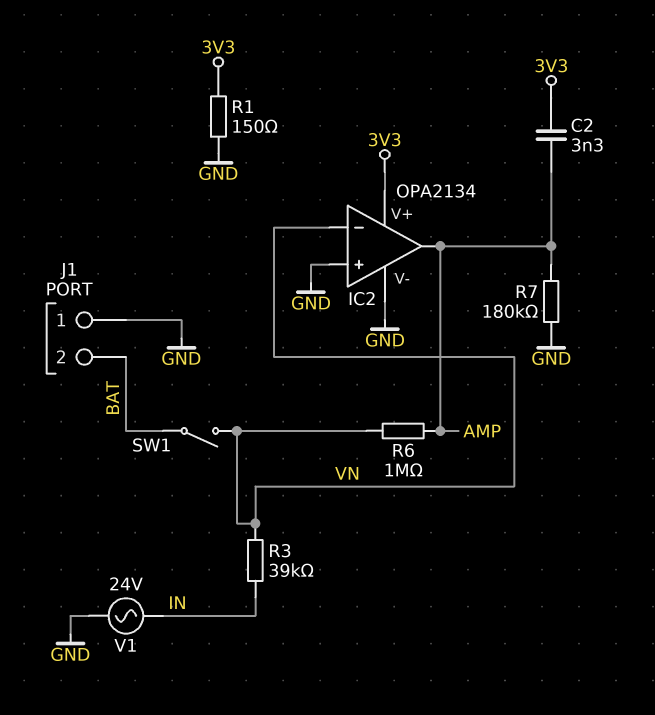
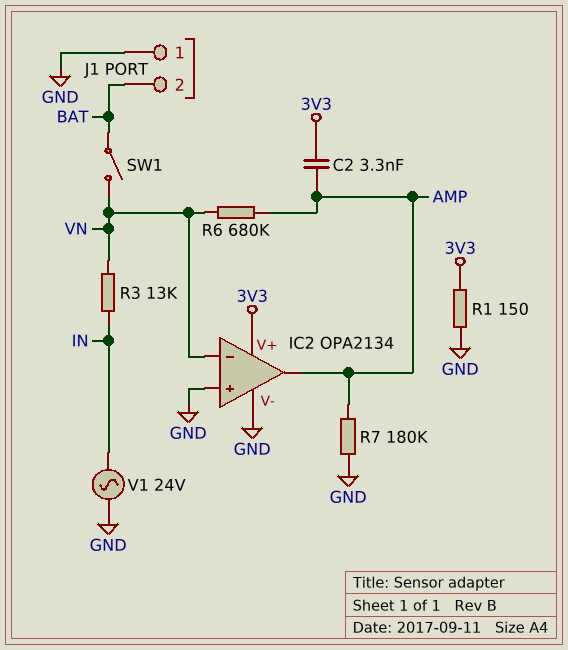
R3: 39k (IN, VN) -> 13k (IN, VN)
R6: 1M (AMP, VN) -> 680k (AMP, VN)

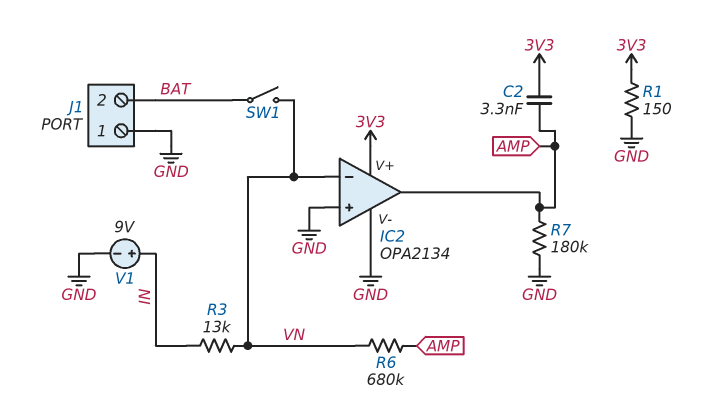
V1: AC 24V (GND, IN) -> 9V (plus IN, minus GND)

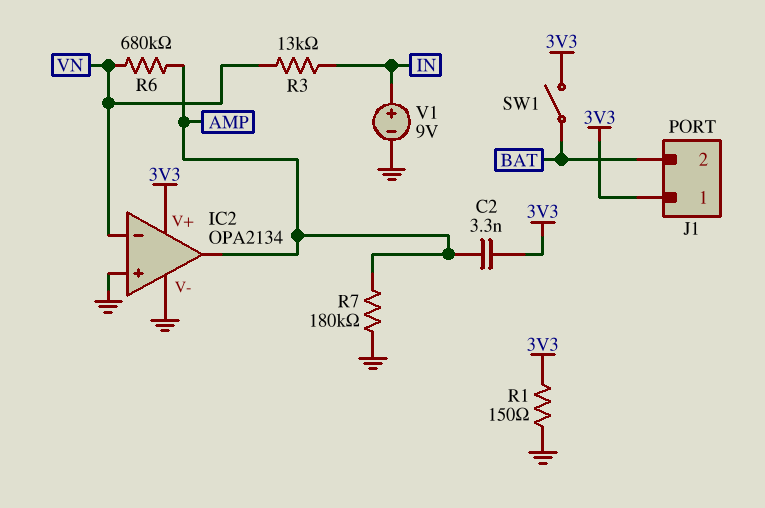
J1 pin 1: GND -> 3V3
SW1: switch (BAT, VN) -> switch (3V3, BAT)

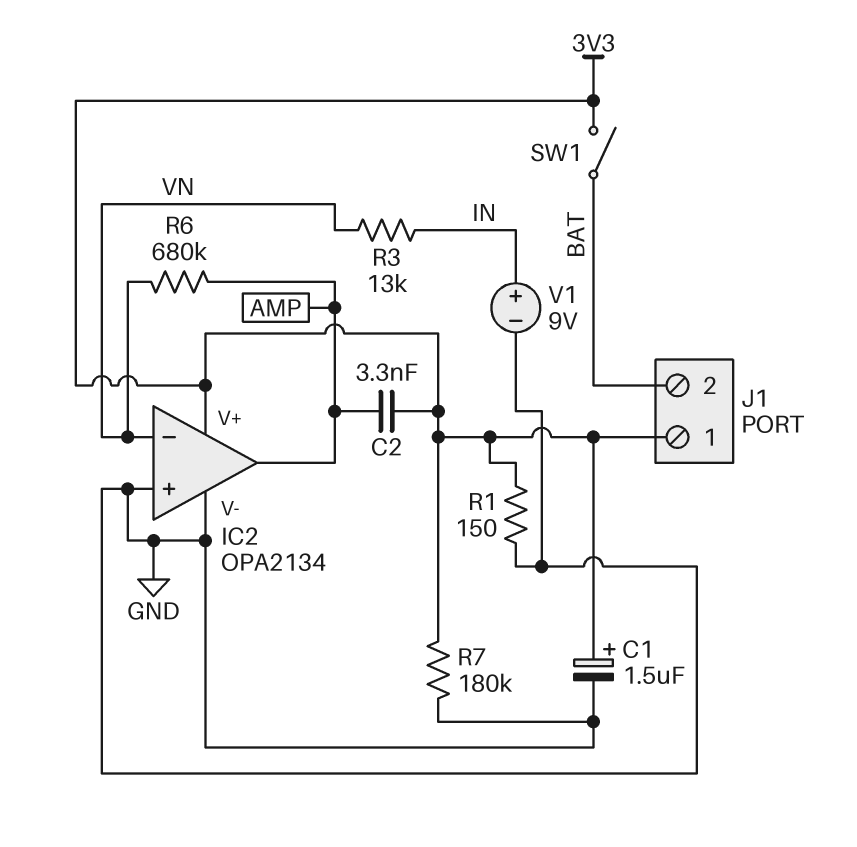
C1: none -> 1.5uF (plus 3V3, minus GND)
R7: 180k (AMP, GND) -> 180k (3V3, GND)

